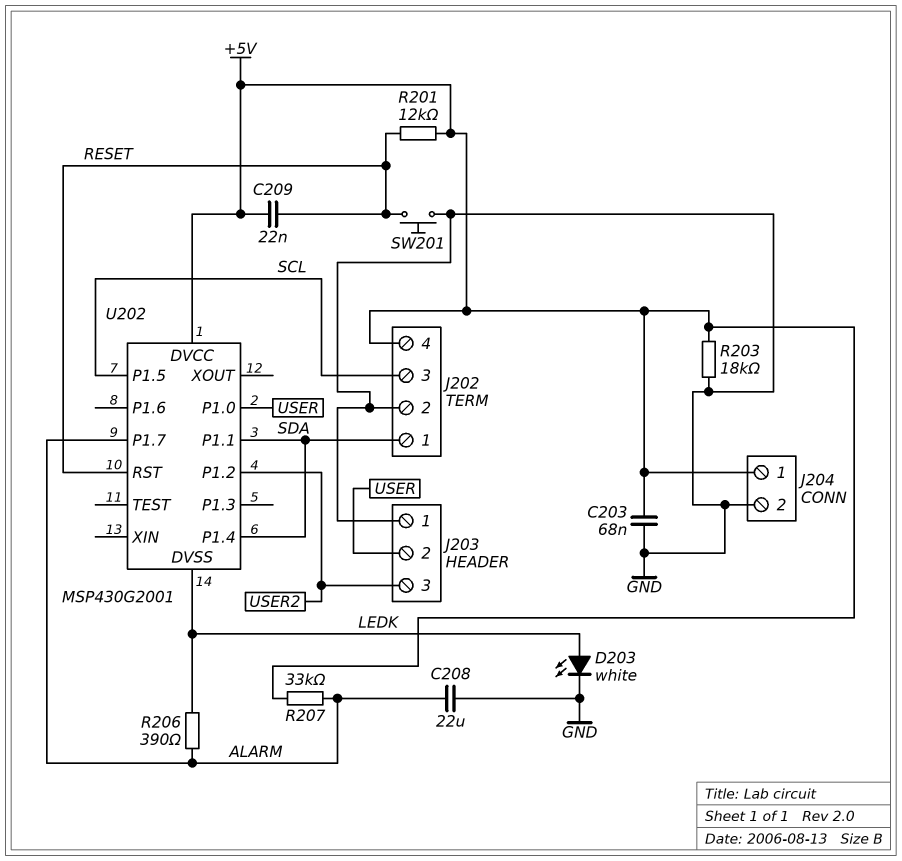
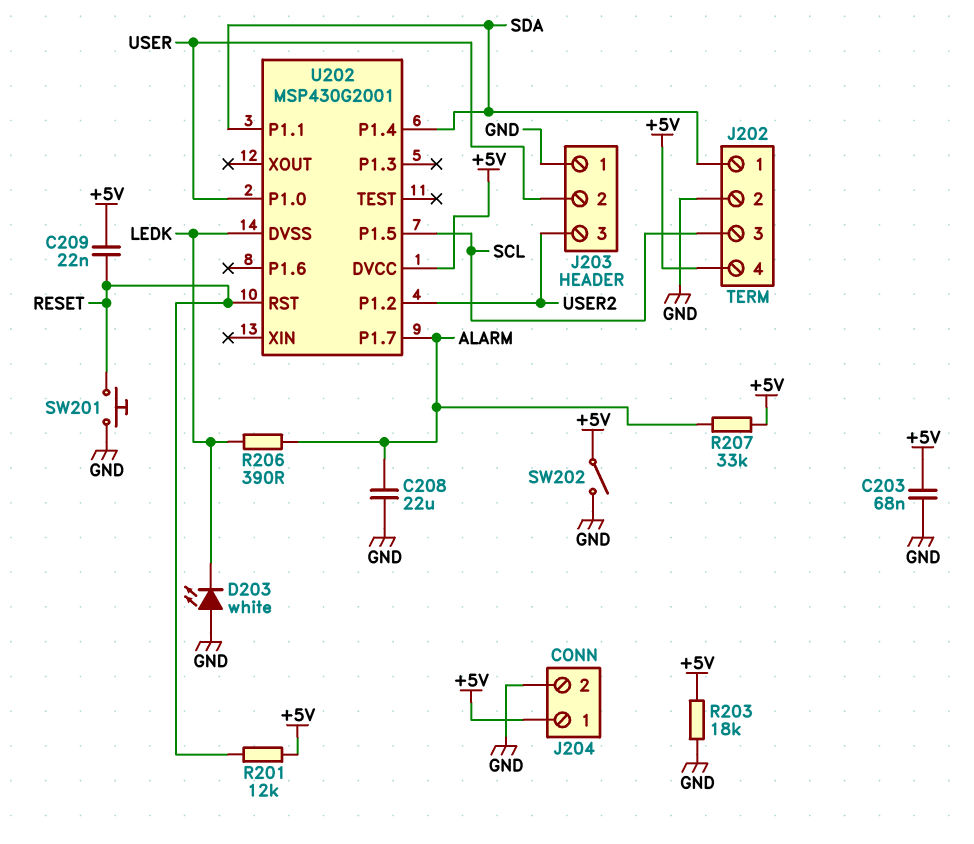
D203: LED white (A LEDK, K GND) -> LED white (A GND, K LEDK)
SW202: none -> switch (+5V, GND)

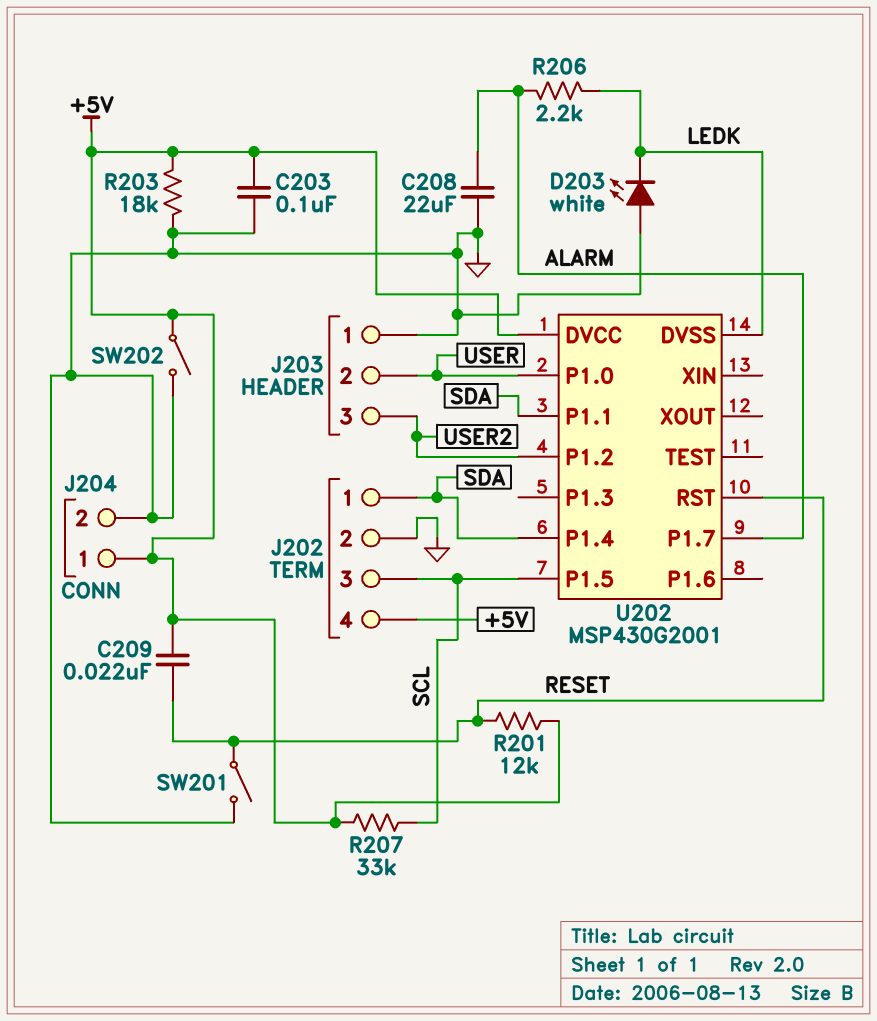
C203: 68nF (+5V, GND) -> 100nF (+5V, GND)
R206: 390 (ALARM, LEDK) -> 2.2k (ALARM, LEDK)
R207: 33k (+5V, ALARM) -> 33k (+5V, SCL)
SW201: button (GND, RESET) -> switch (GND, RESET)

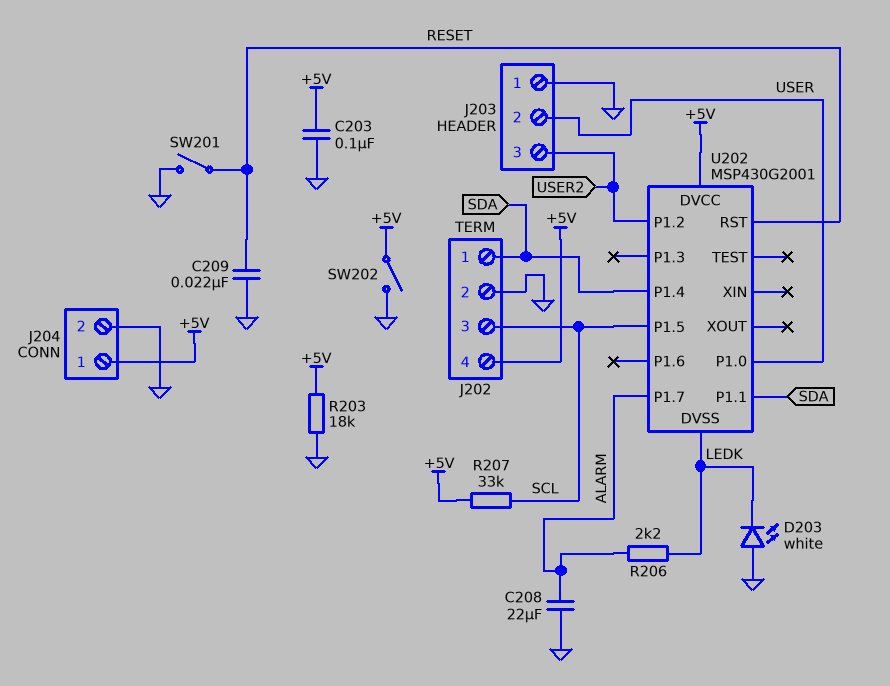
C209: 22nF (+5V, RESET) -> 22nF (GND, RESET)
R201: 12k (+5V, RESET) -> none

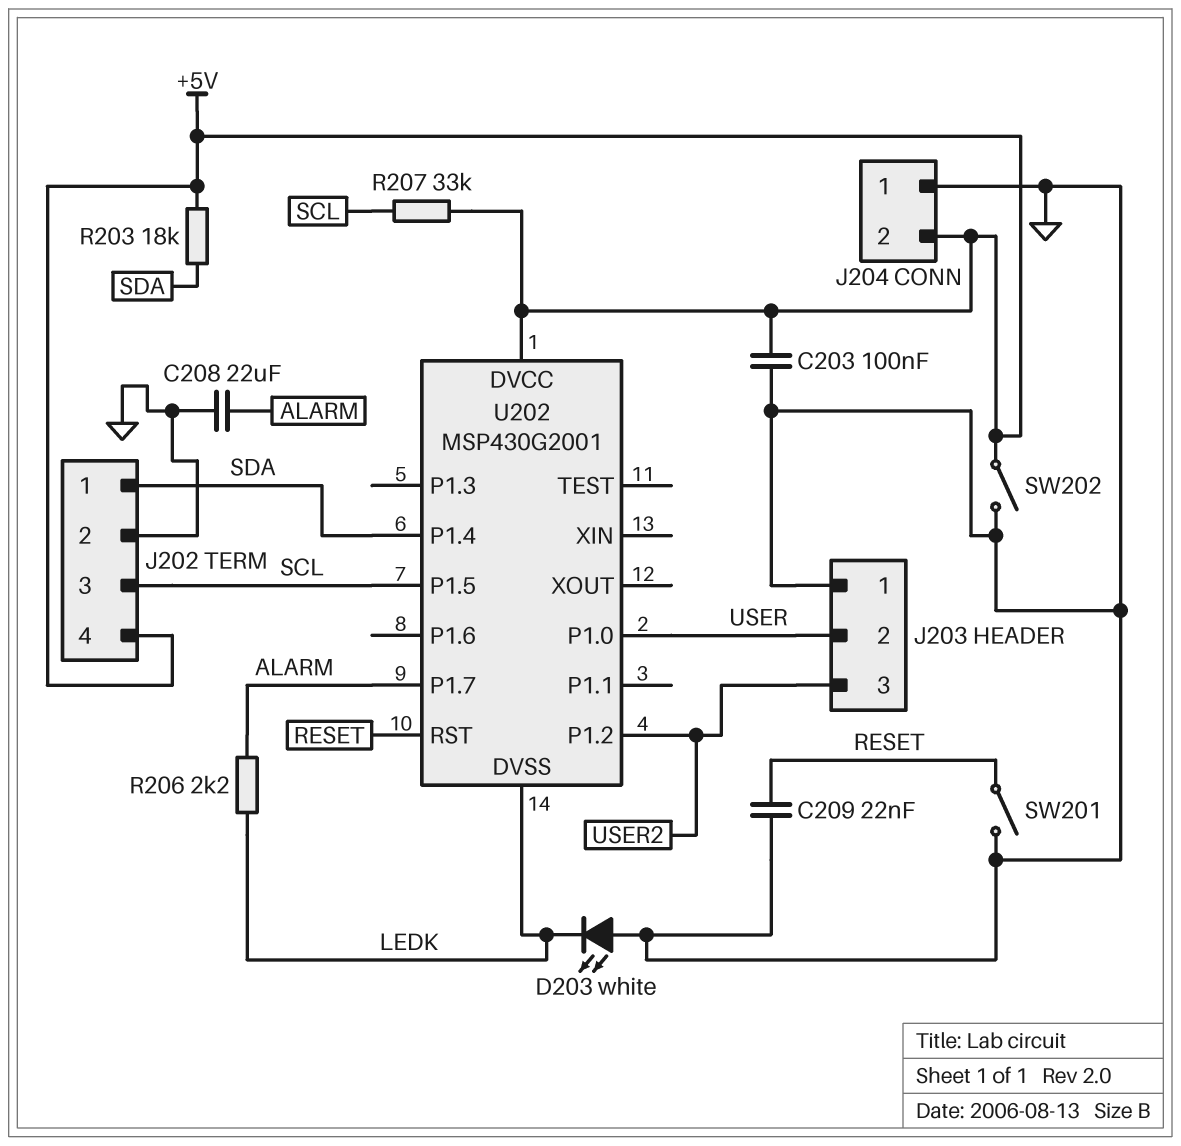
J204 pin 1: +5V -> GND
J204 pin 2: GND -> +5V
R203: 18k (+5V, GND) -> 18k (+5V, SDA)
U202 pin P1.1: SDA -> none

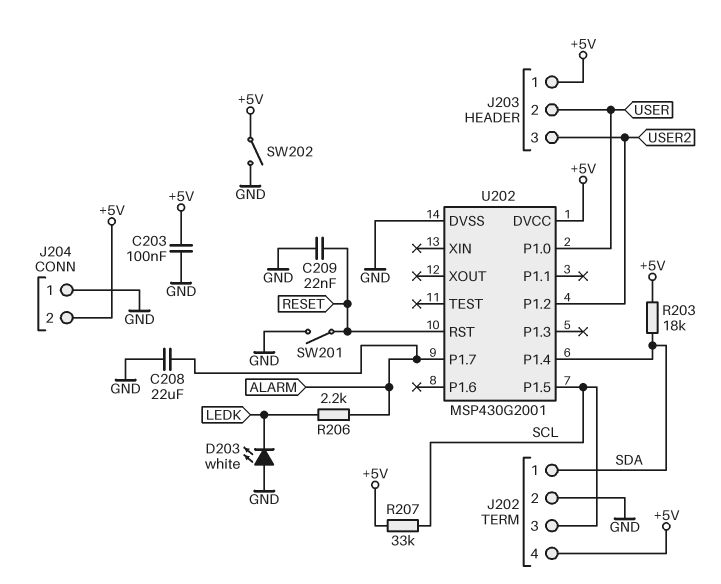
J203 pin 1: GND -> +5V
U202 pin DVSS: LEDK -> GND

